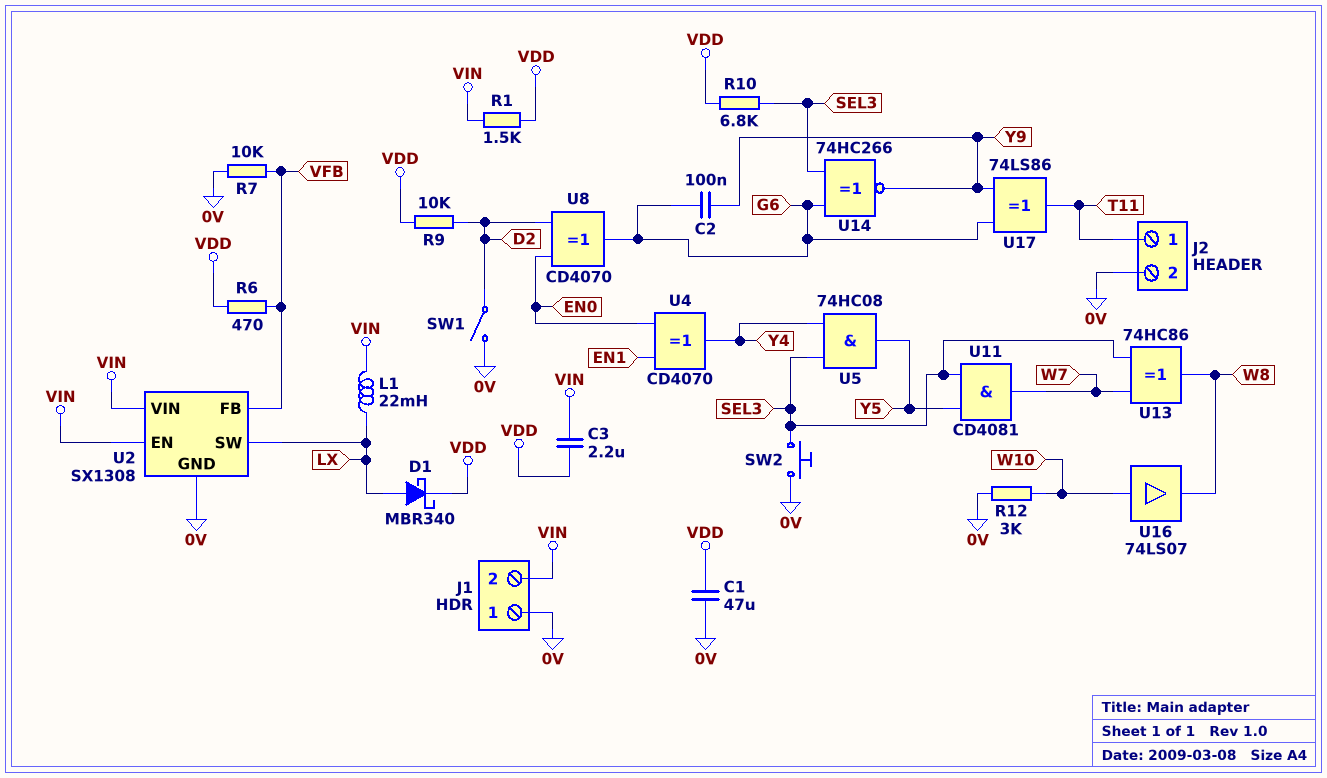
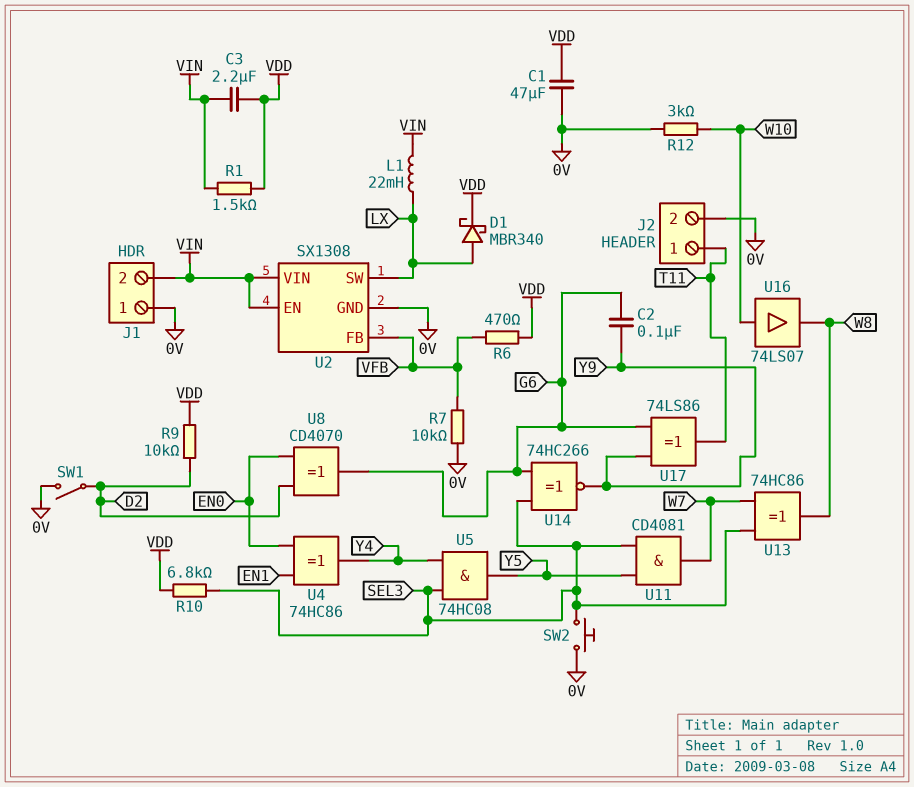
U4: XOR CD4070 (in EN0, in EN1, out Y4) -> XOR 74HC86 (in EN0, in EN1, out Y4)

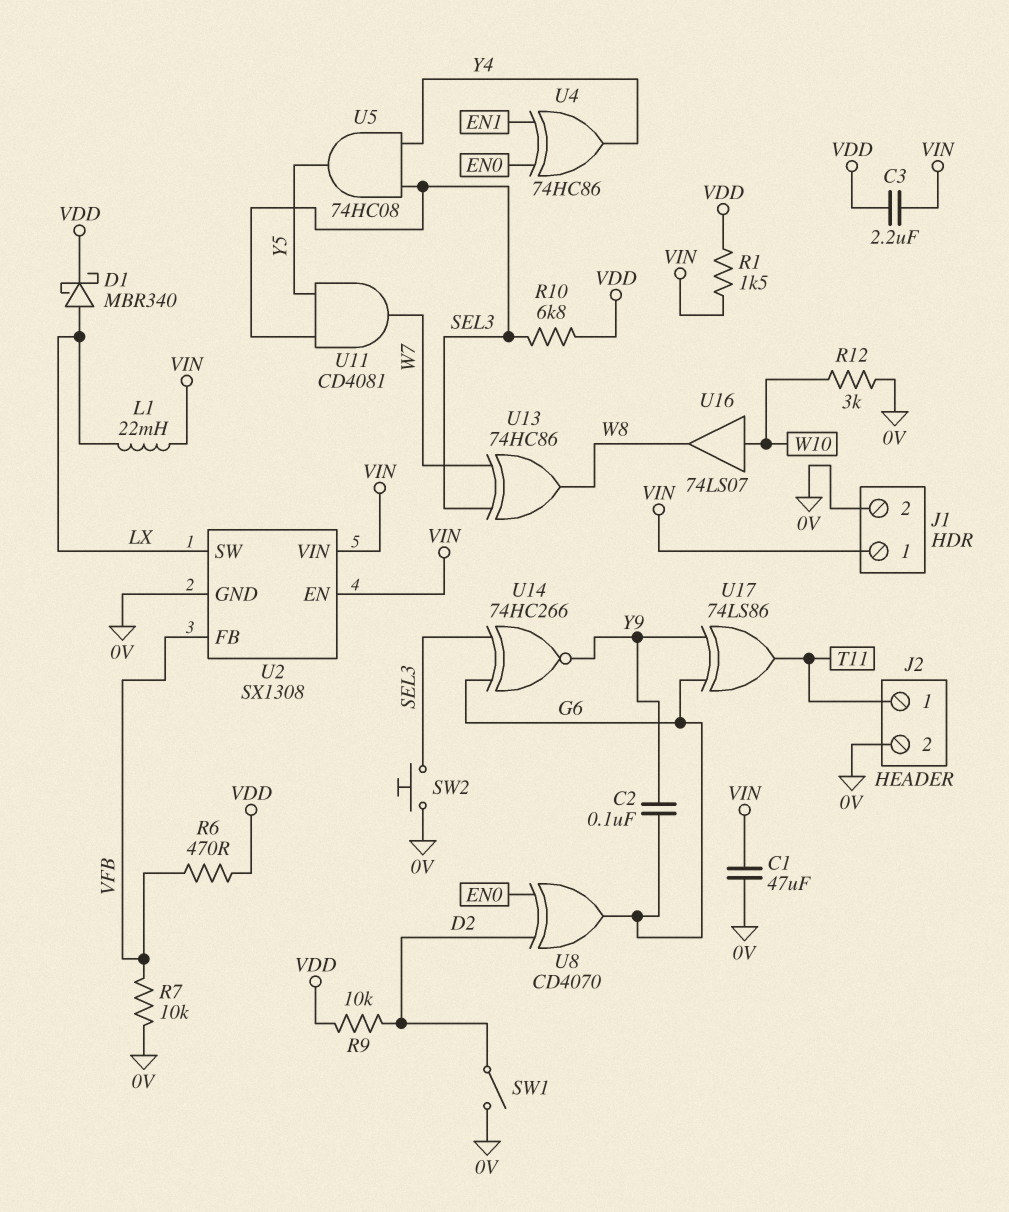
C1: 47uF (0V, VDD) -> 47uF (0V, VIN)
J1 pin 1: 0V -> VIN
J1 pin 2: VIN -> 0V

